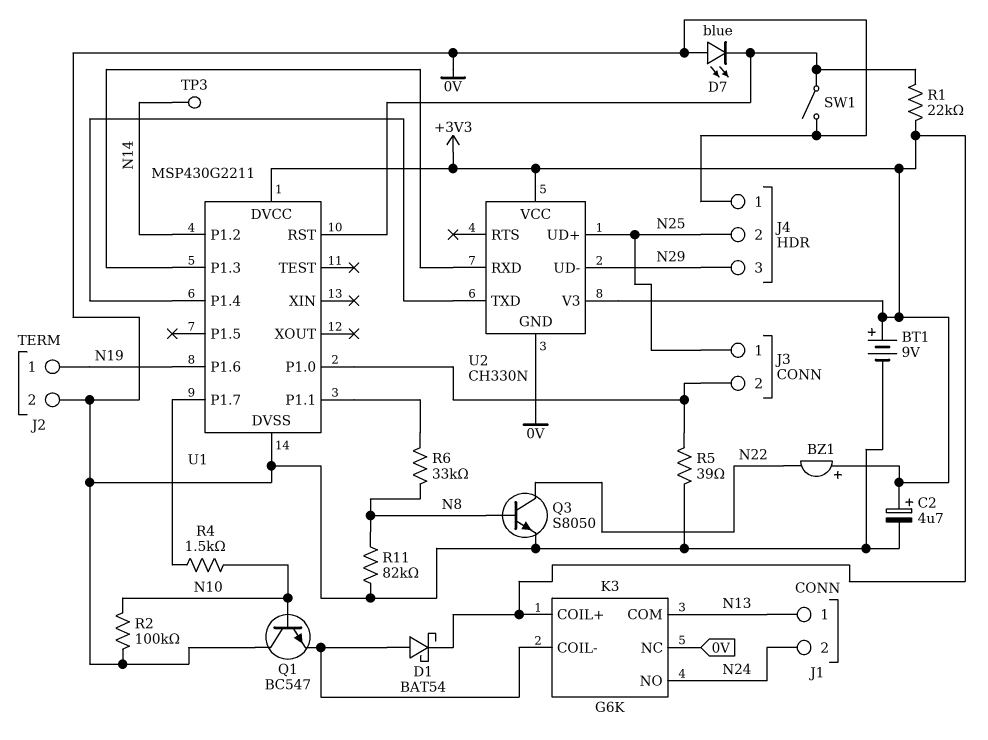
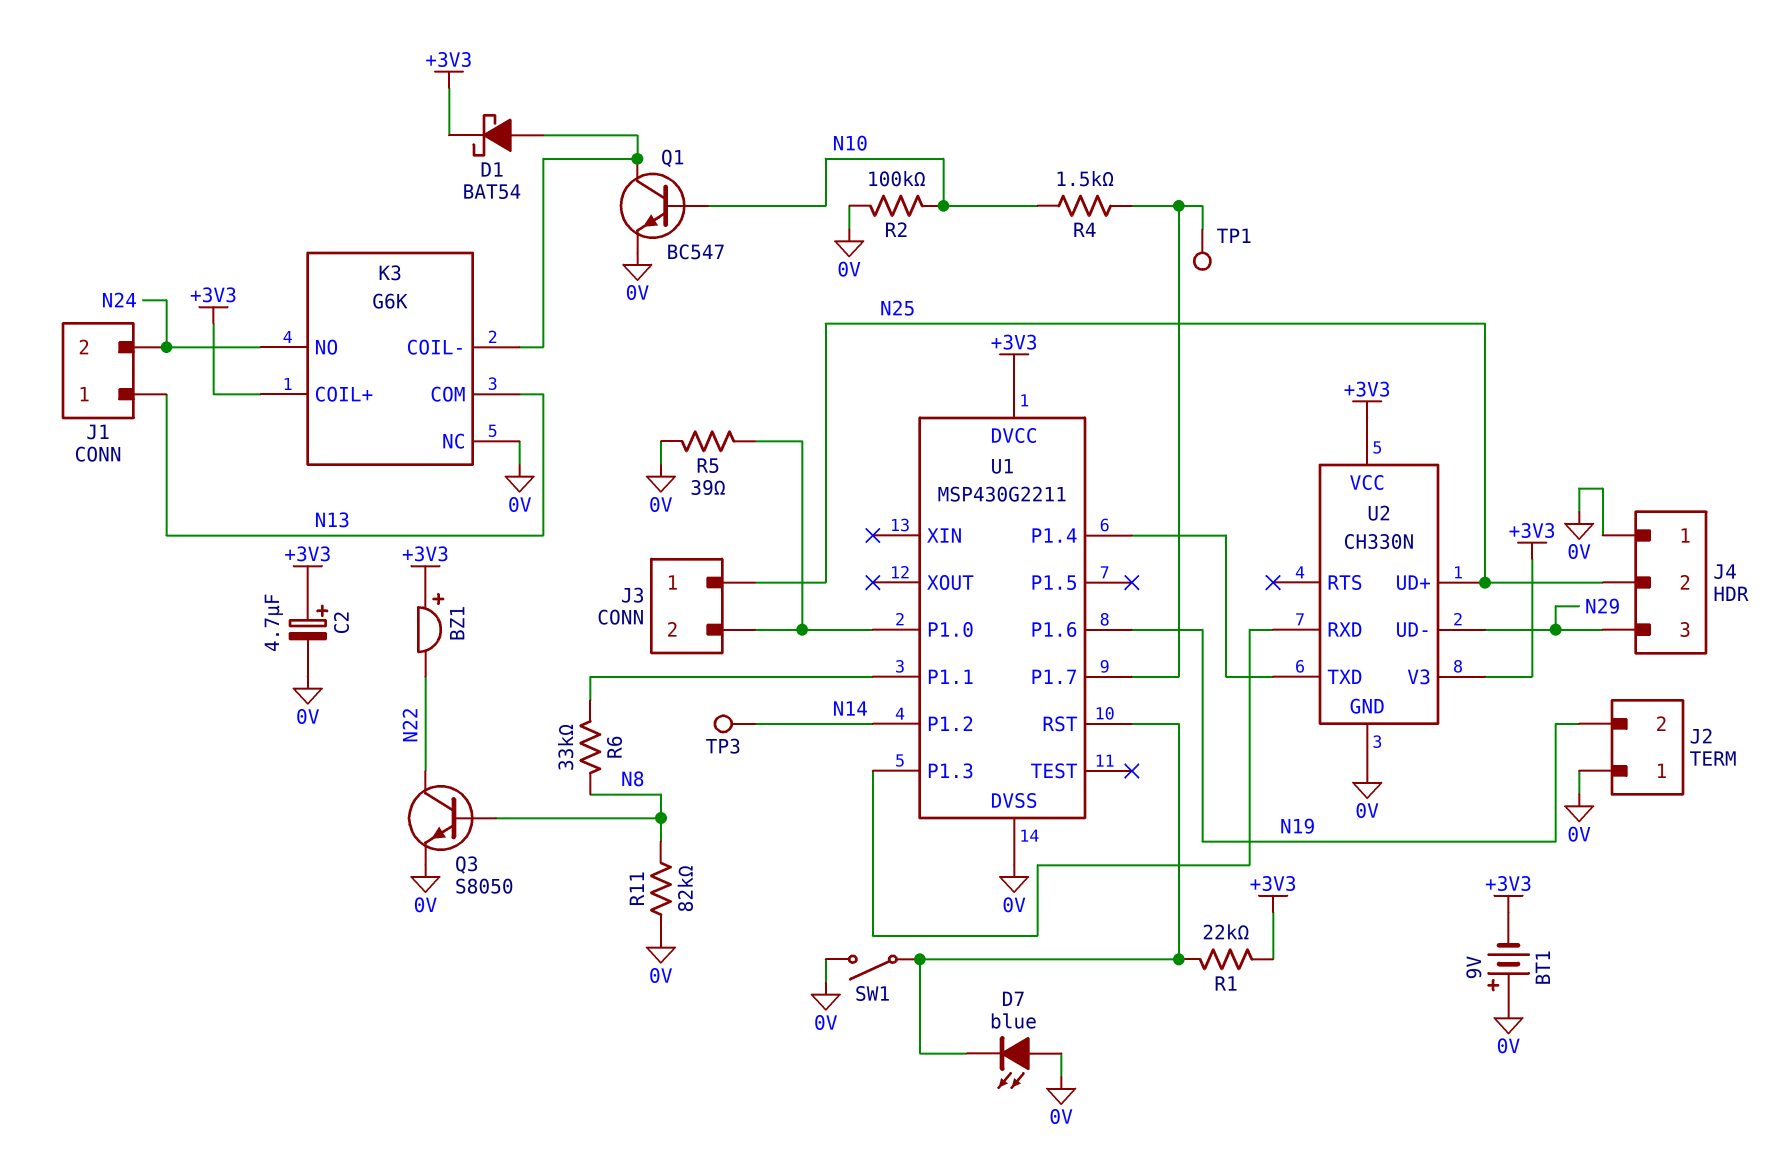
BT1: 9V (plus +3V3, minus 0V) -> 9V (plus 0V, minus +3V3)
J2 pin 1: N19 -> 0V
J2 pin 2: 0V -> N19
Q1: NPN BC547 (B N10, C 0V, E K3/COIL-) -> NPN BC547 (B N10, C K3/COIL-, E 0V)
TP1: none -> test point (U1/P1.7)

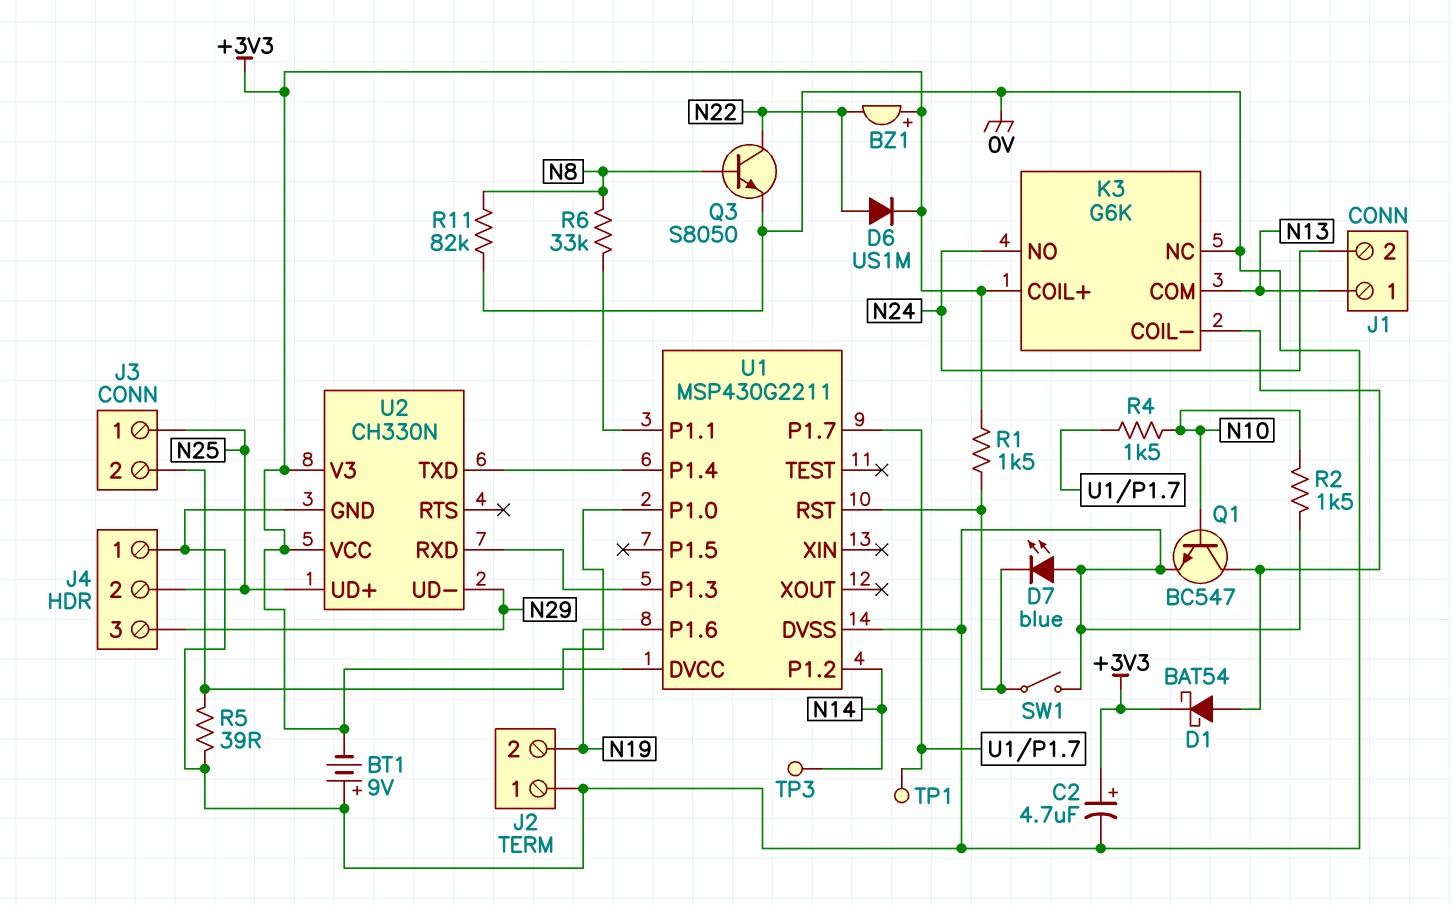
D6: none -> diode US1M (A N22, K +3V3)
R1: 22k (+3V3, U1/RST) -> 1.5k (+3V3, U1/RST)
R2: 100k (0V, N10) -> 1.5k (0V, N10)

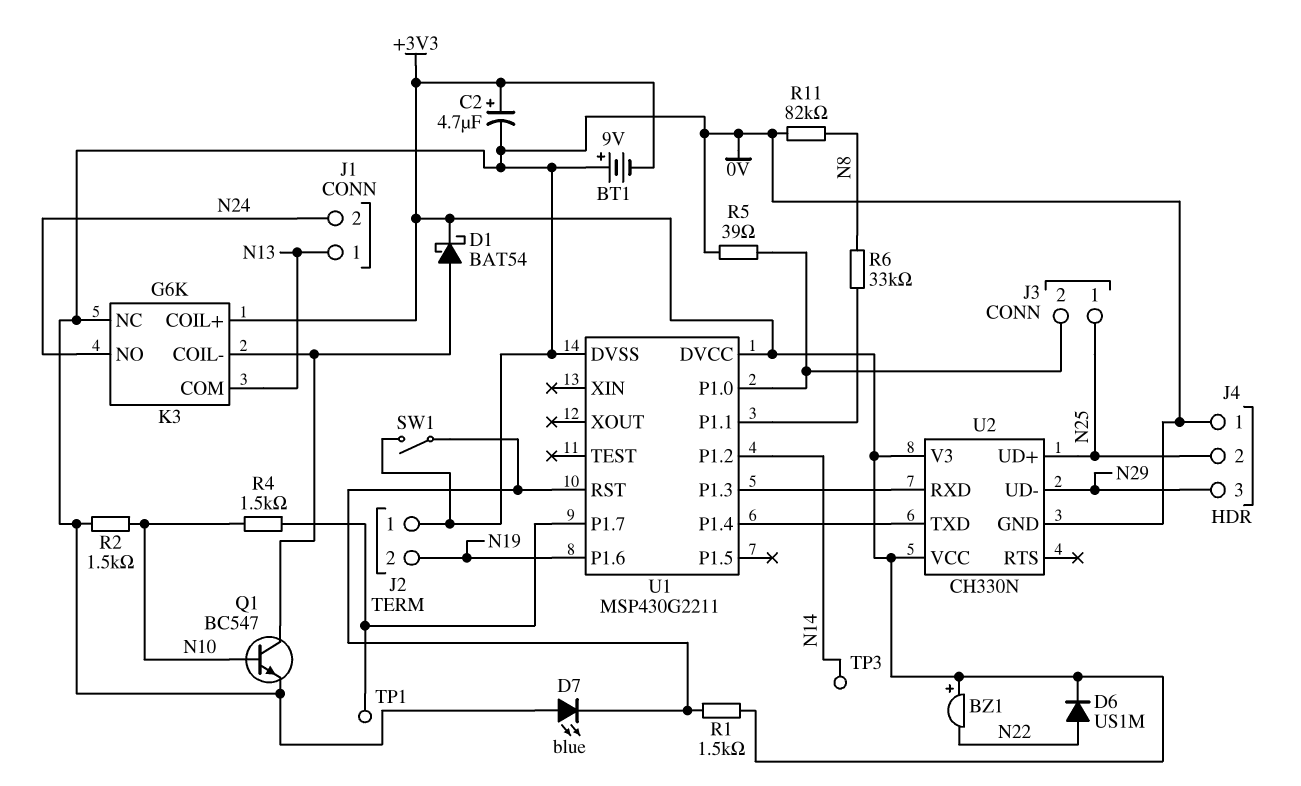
Q3: NPN S8050 (B N8, C N22, E 0V) -> none

